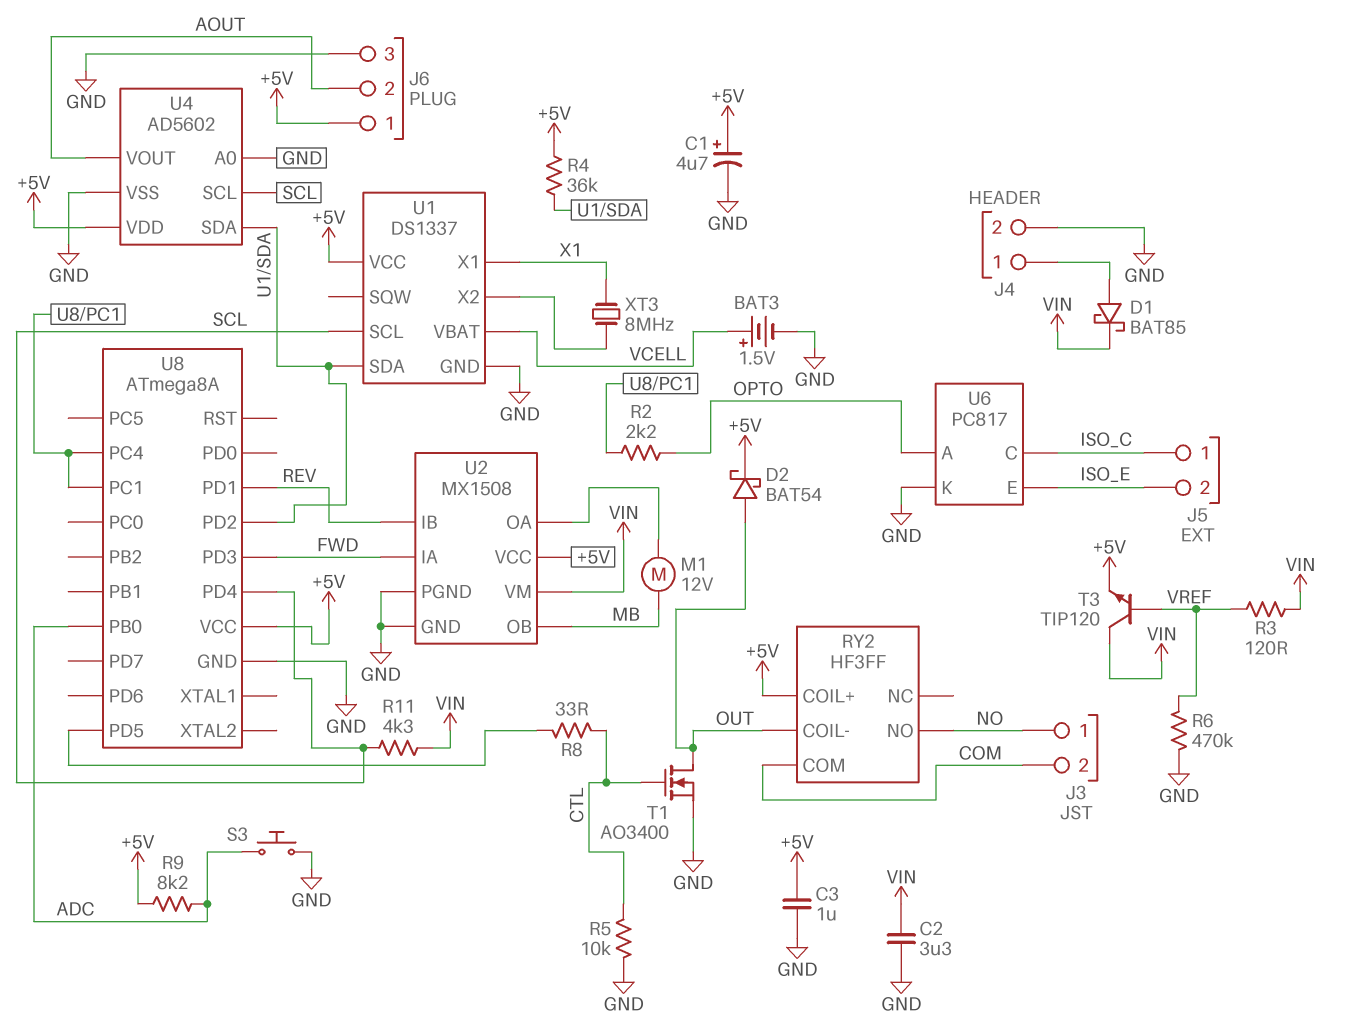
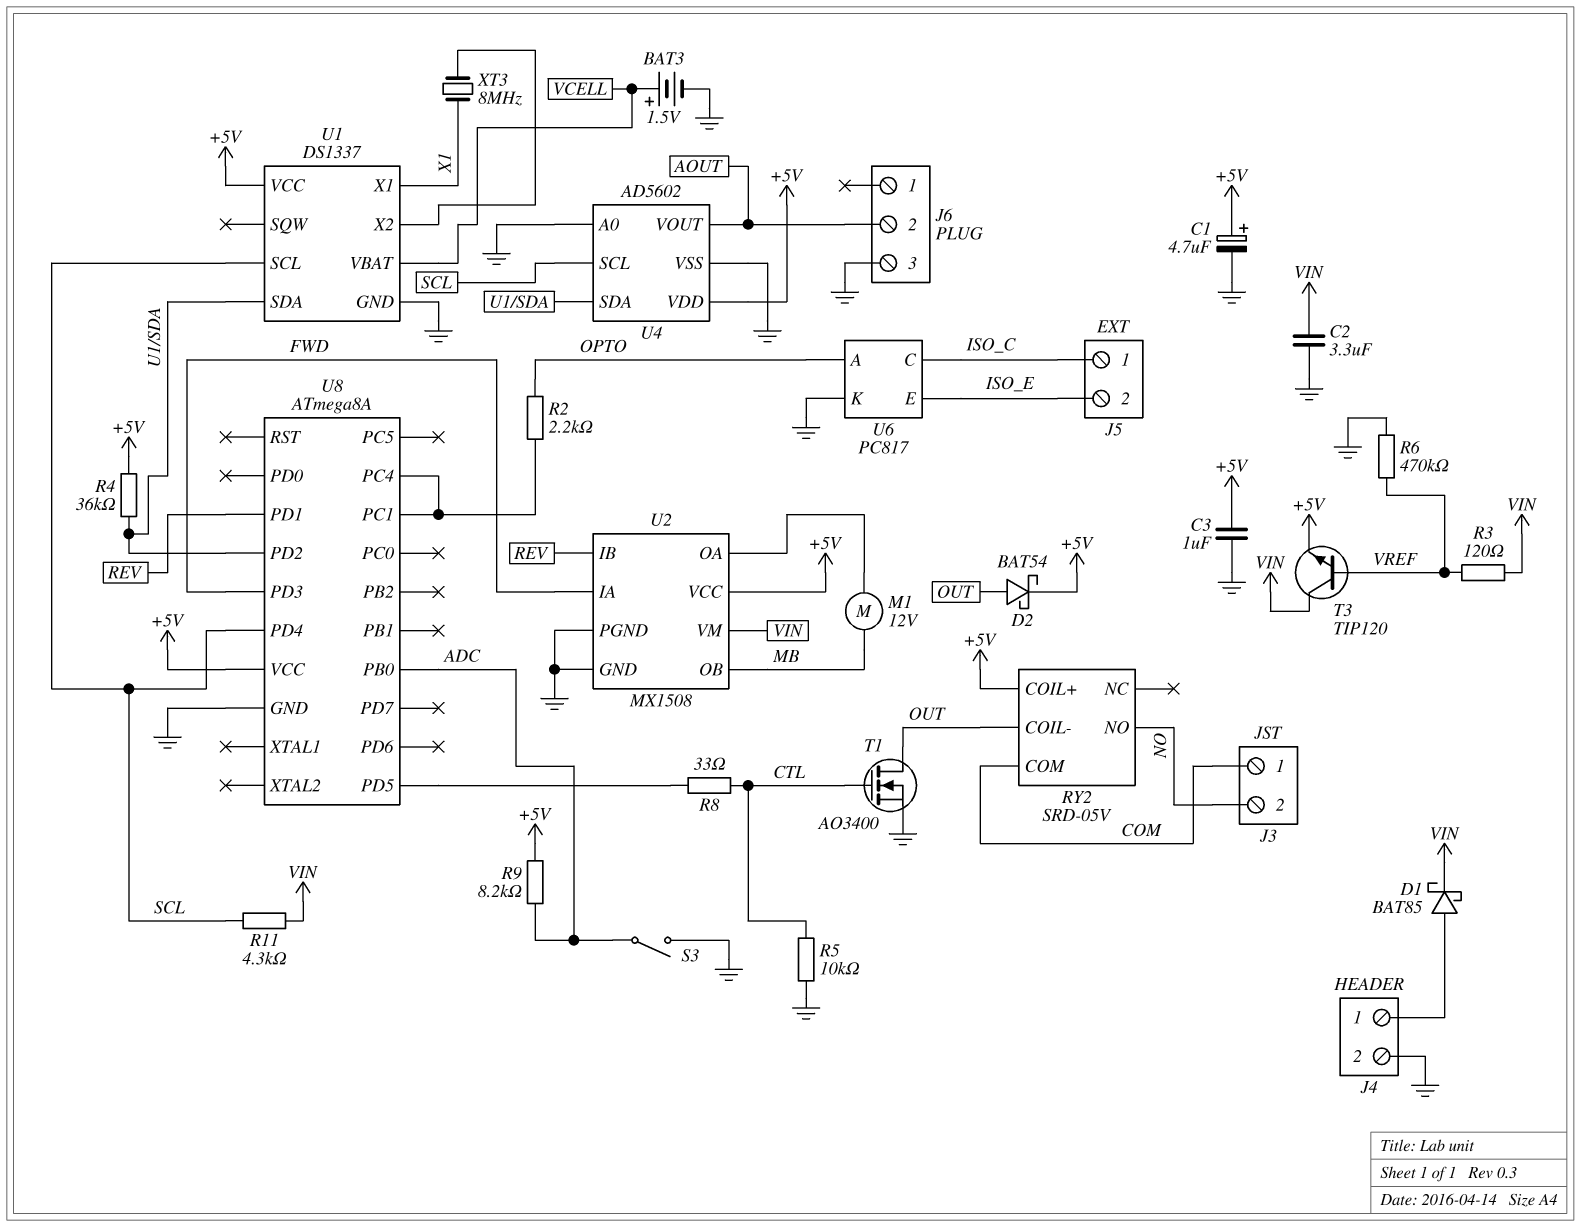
J3 pin 1: NO -> COM
J3 pin 2: COM -> NO
J6 pin 1: +5V -> none
RY2: HF3FF -> SRD-05V
S3: button (ADC, GND) -> switch (ADC, GND)

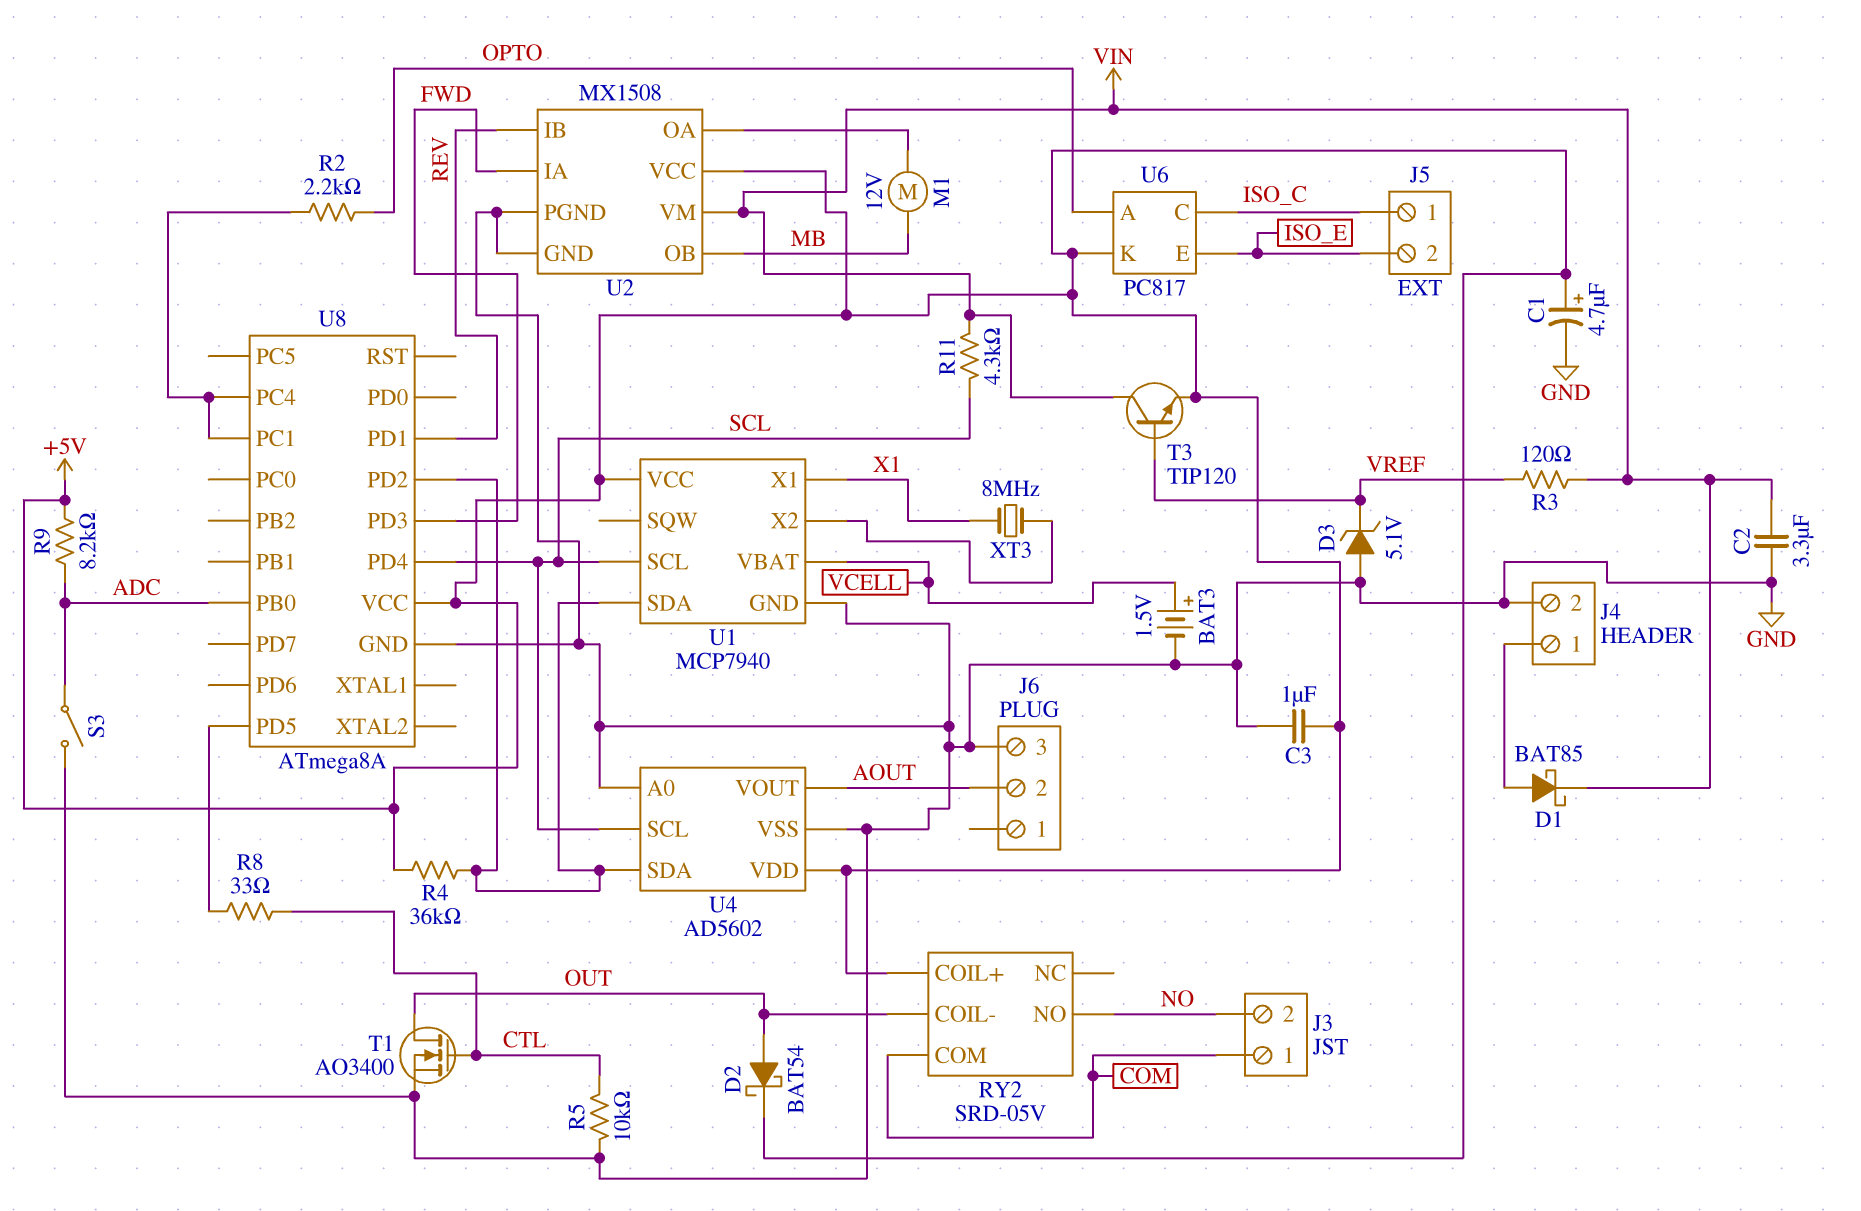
D3: none -> zener 5.1V (A GND, K VREF)
R6: 470k (GND, VREF) -> none
U1: DS1337 -> MCP7940
U6 pin K: GND -> +5V

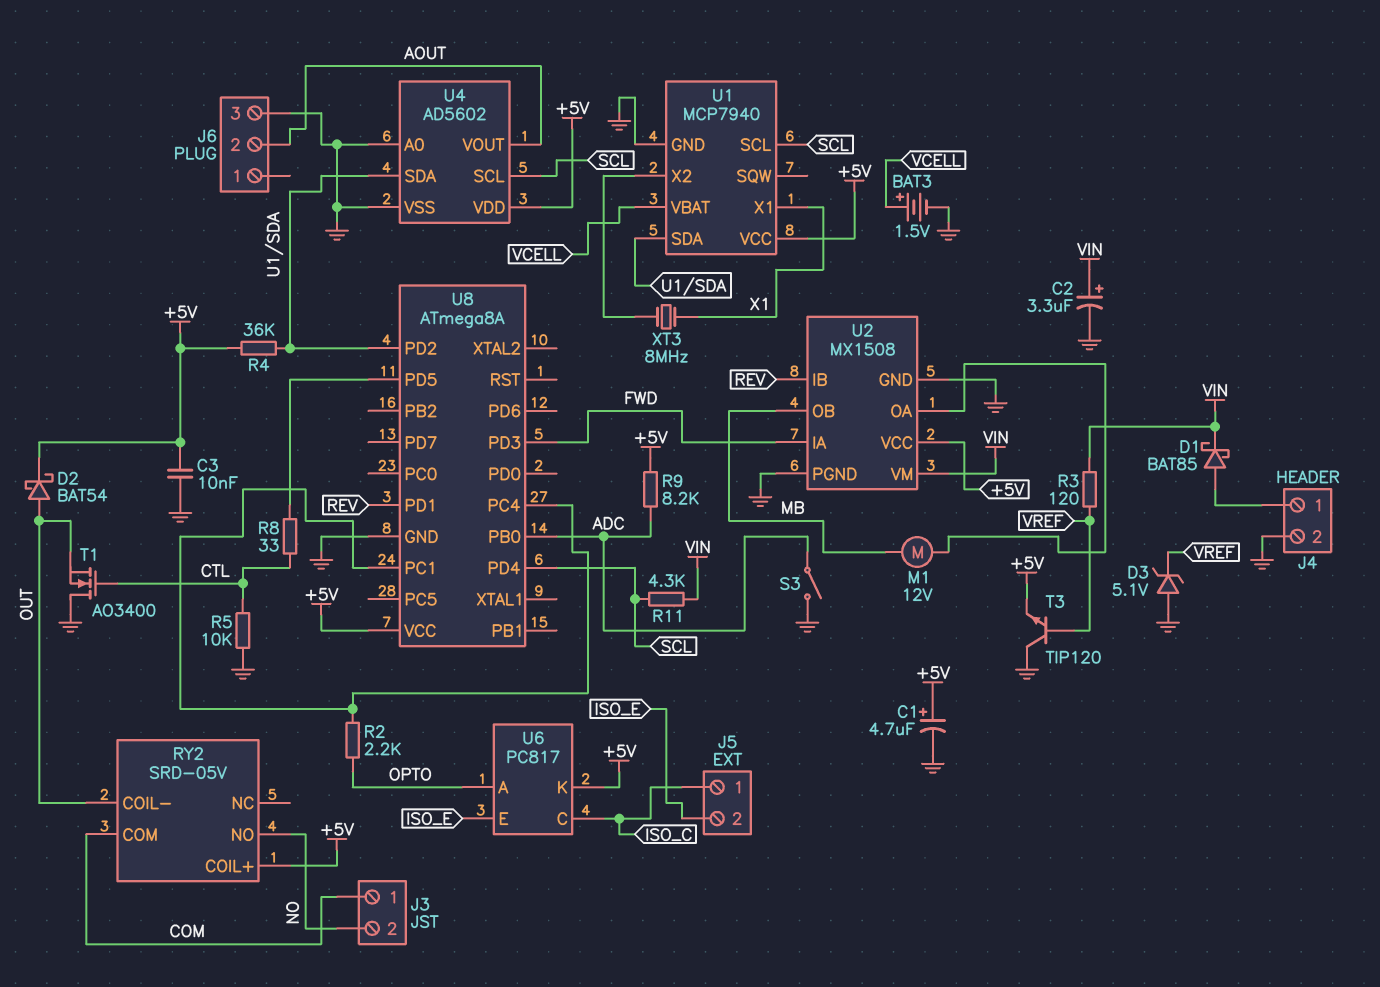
C2: 3.3uF (GND, VIN) -> 3.3uF (plus VIN, minus GND)
C3: 1uF (+5V, GND) -> 10nF (+5V, GND)
T1: NMOS AO3400 (G CTL, D OUT, S GND) -> NMOS AO3400 (G CTL, D GND, S OUT)
T3: NPN TIP120 (B VREF, C VIN, E +5V) -> NPN TIP120 (B VREF, C GND, E +5V)

